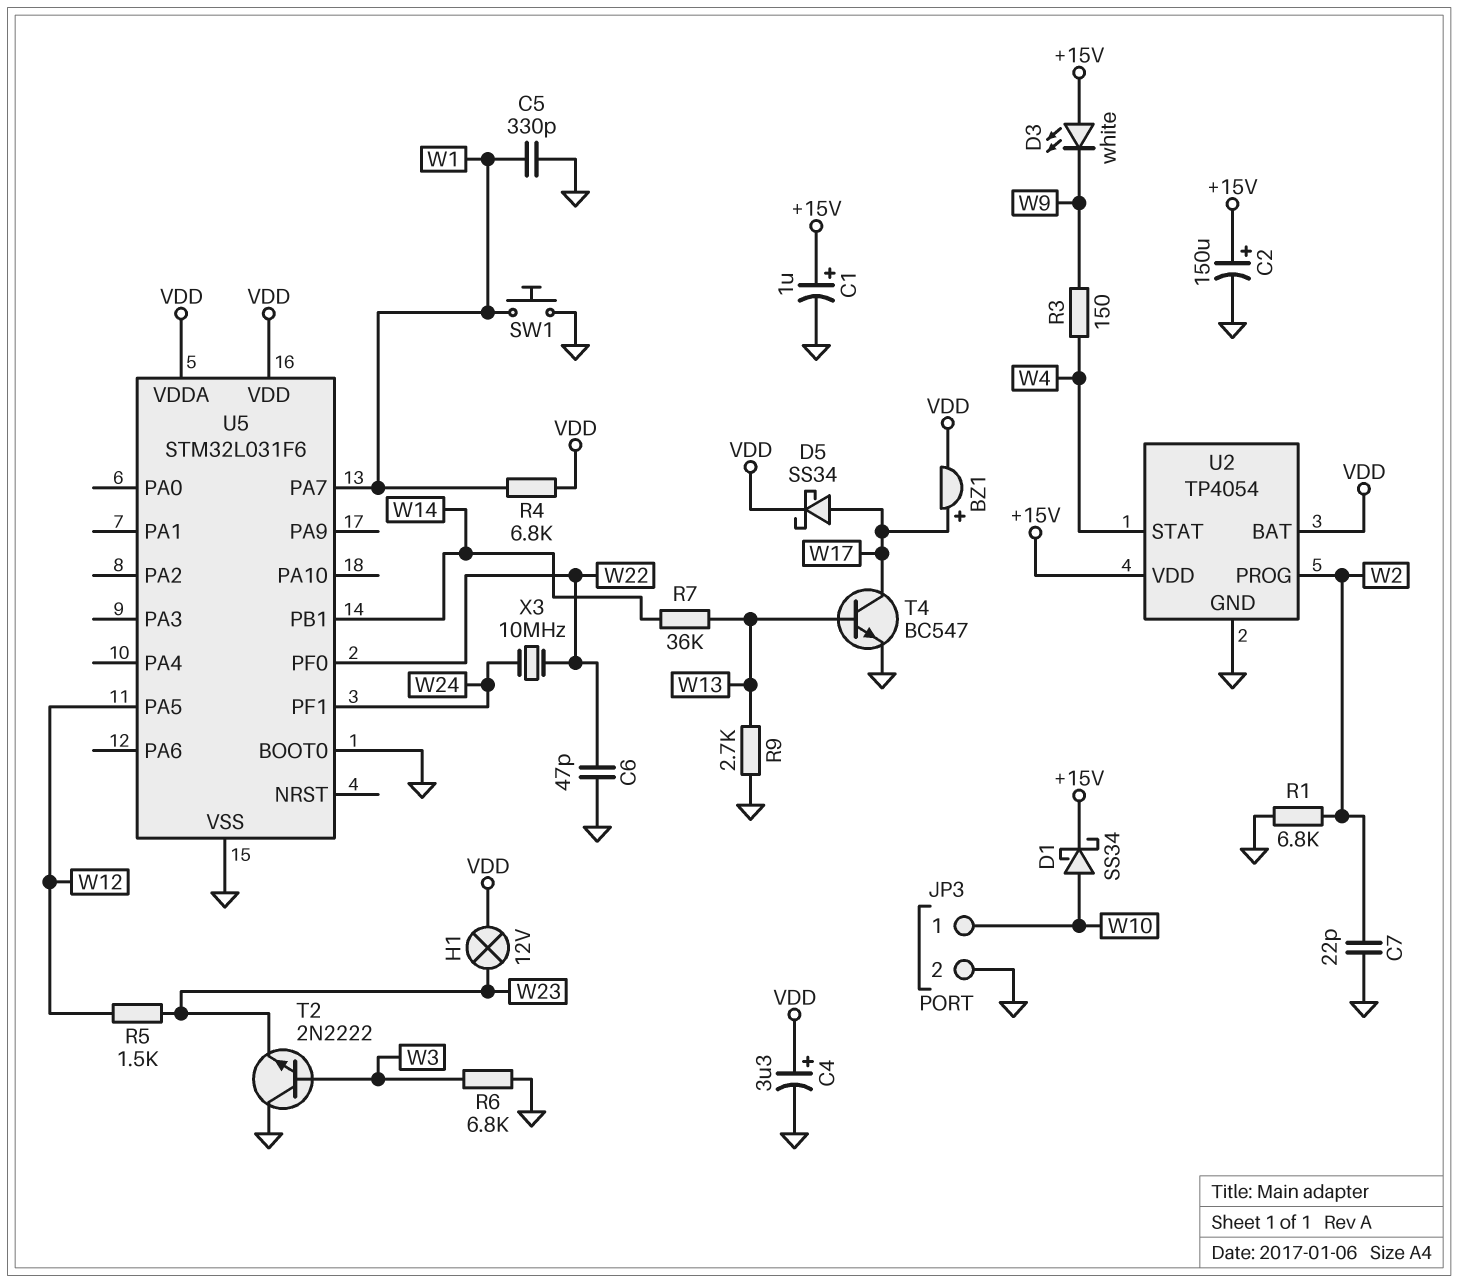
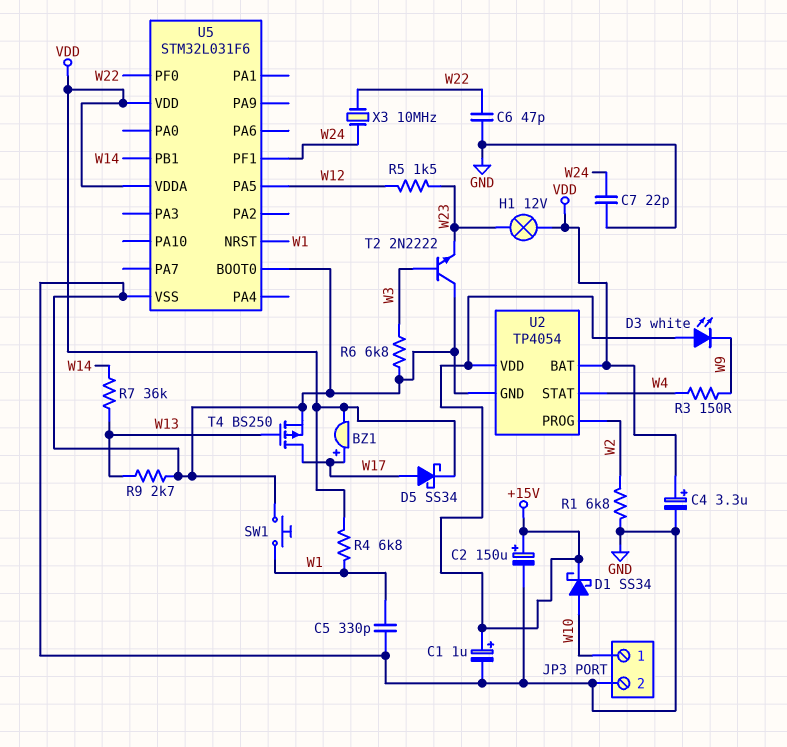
C7: 22pF (GND, W2) -> 22pF (GND, W24)
T4: NPN BC547 (B W13, C W17, E GND) -> PMOS BS250 (G W13, D W17, S GND)
U5 pin NRST: none -> W1
U5 pin PA7: W1 -> none

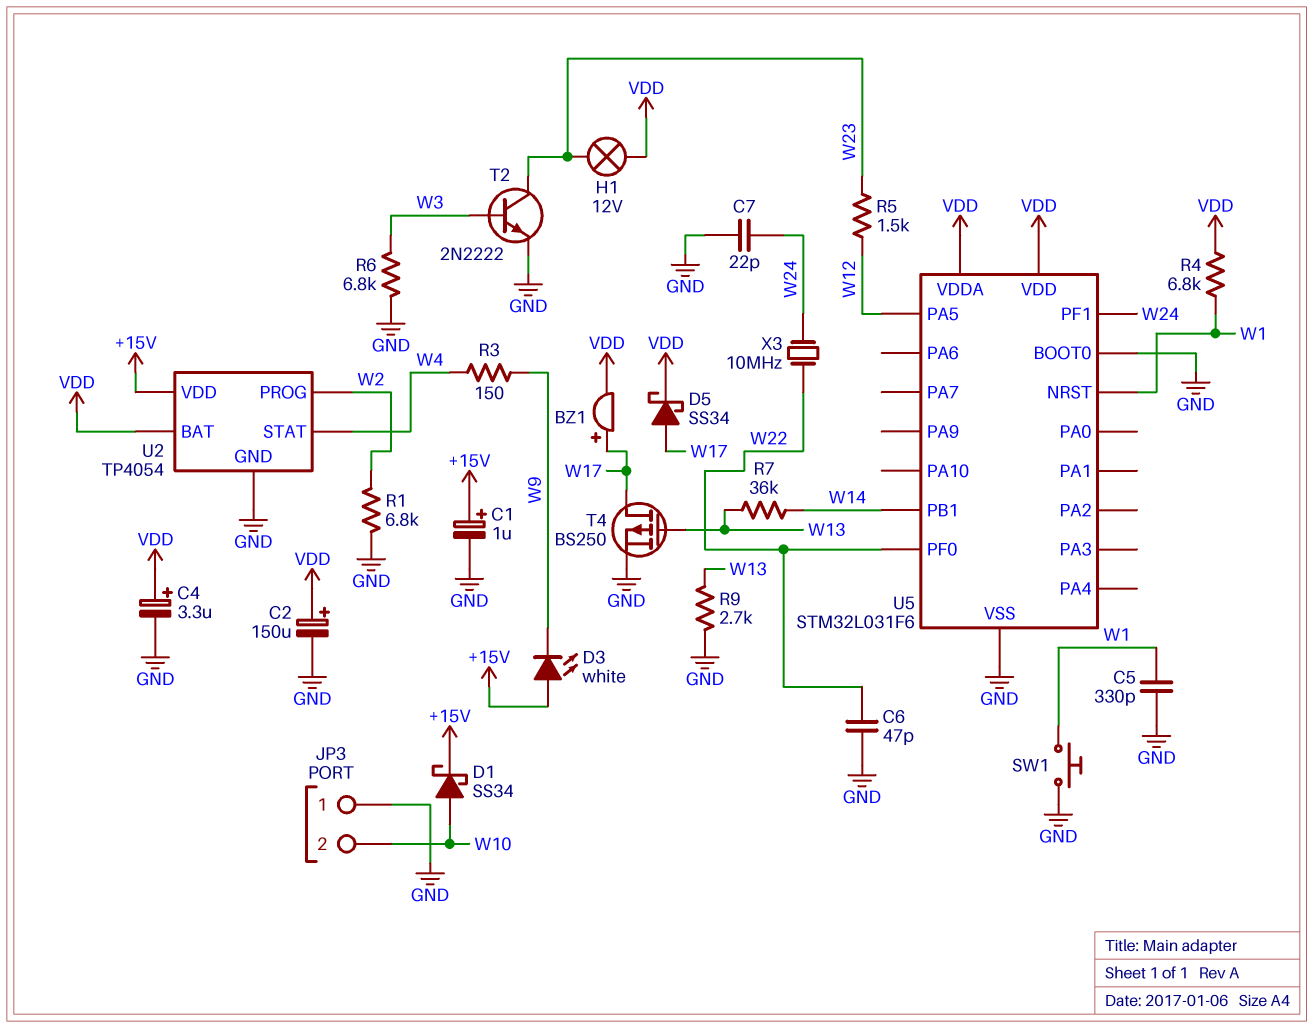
C2: 150uF (plus +15V, minus GND) -> 150uF (plus VDD, minus GND)
JP3 pin 1: W10 -> GND
JP3 pin 2: GND -> W10
T2: NPN 2N2222 (B W3, C GND, E W23) -> NPN 2N2222 (B W3, C W23, E GND)

